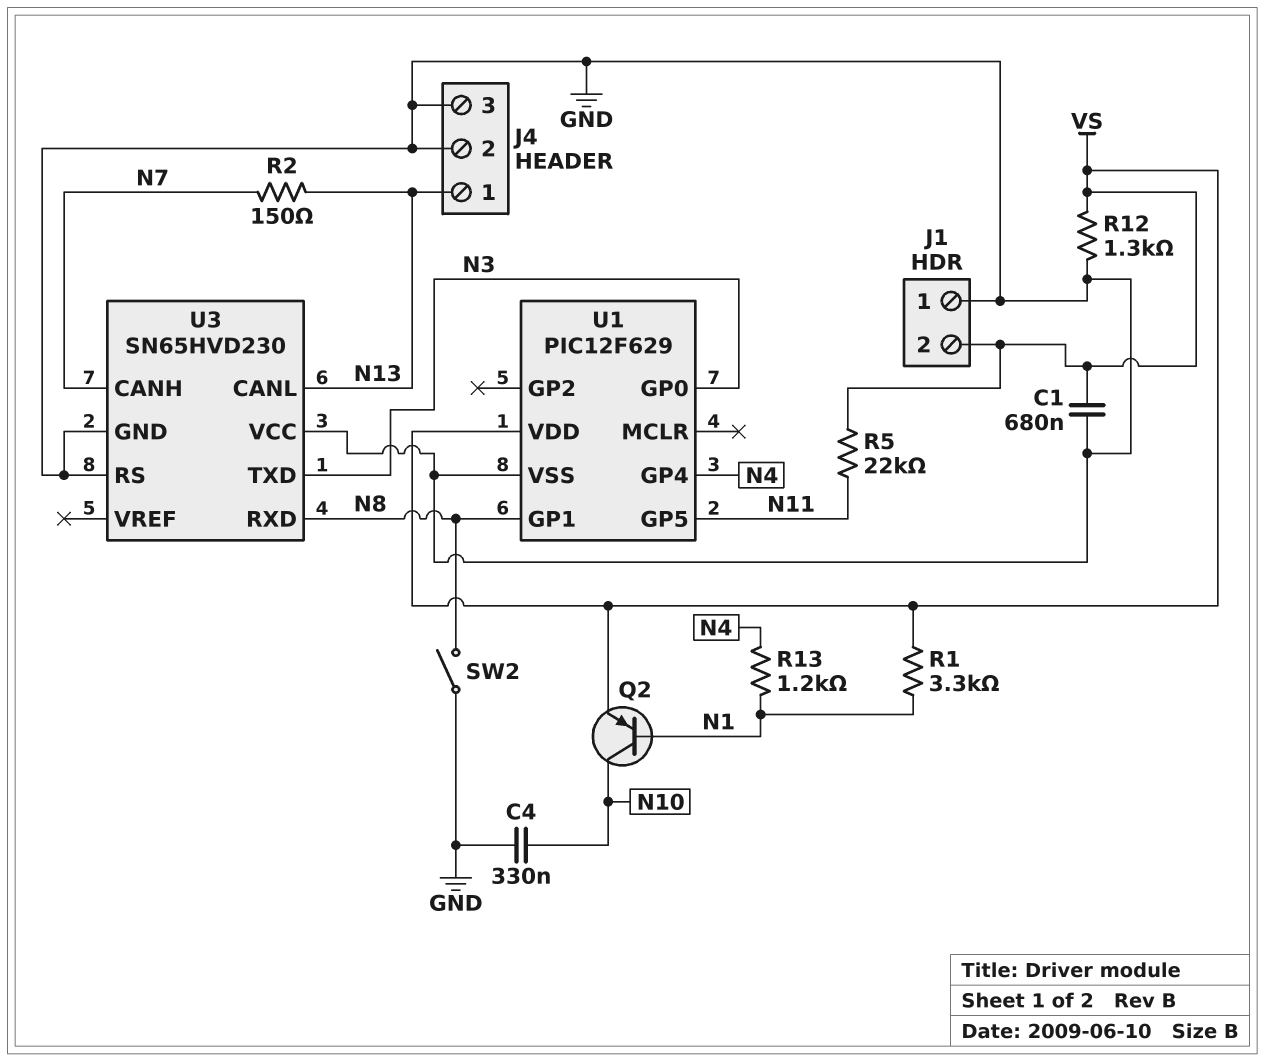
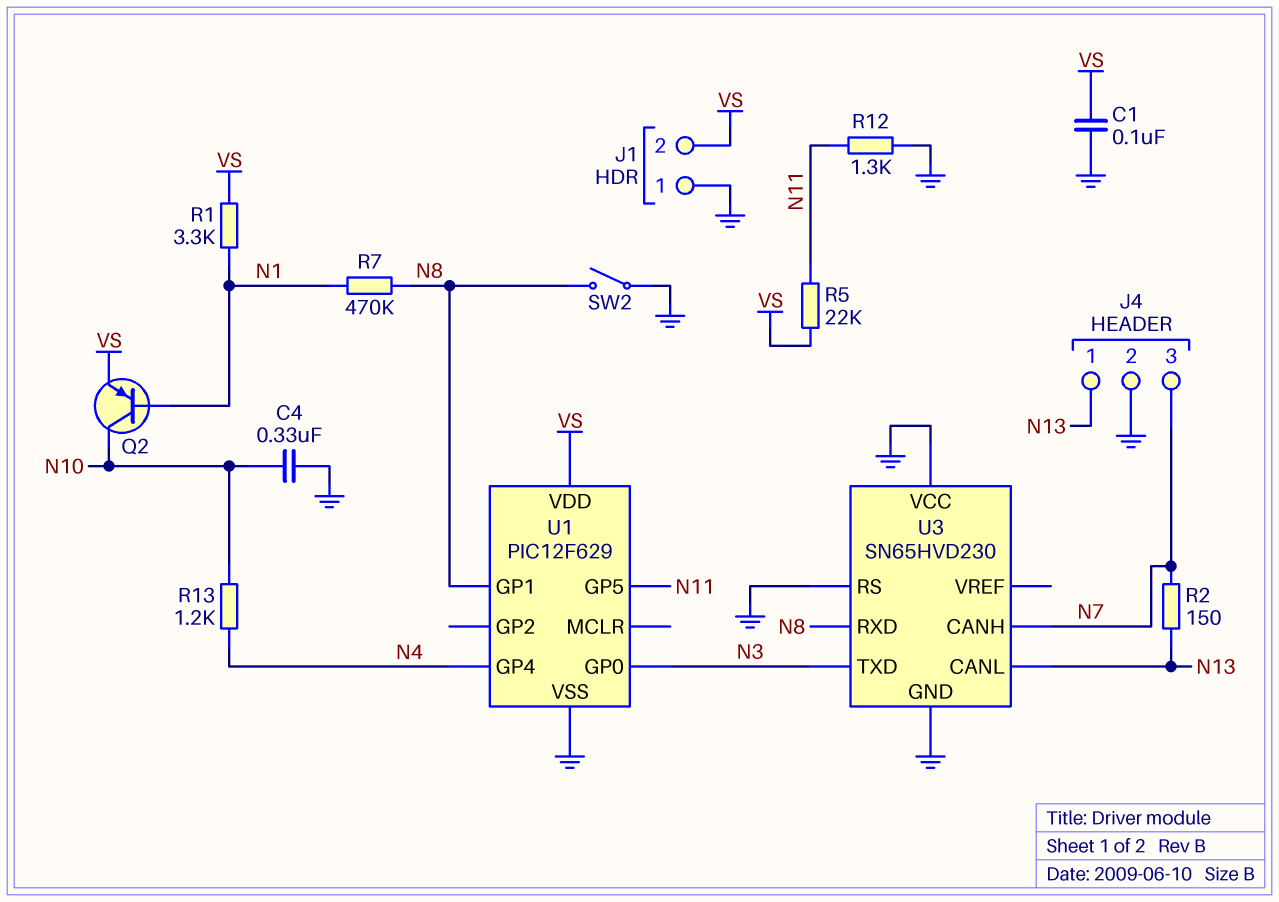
C1: 680nF (GND, VS) -> 100nF (GND, VS)
J4 pin 3: GND -> N7
R7: none -> 470k (N1, N8)
R12: 1.3k (GND, VS) -> 1.3k (GND, N11)
R13: 1.2k (N1, N4) -> 1.2k (N4, N10)

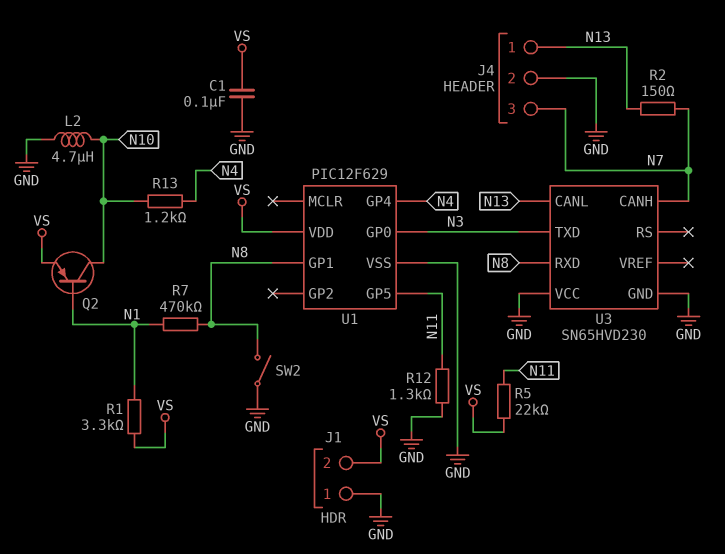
C4: 330nF (GND, N10) -> none
L2: none -> 4.7uH (GND, N10)
U3 pin RS: GND -> none

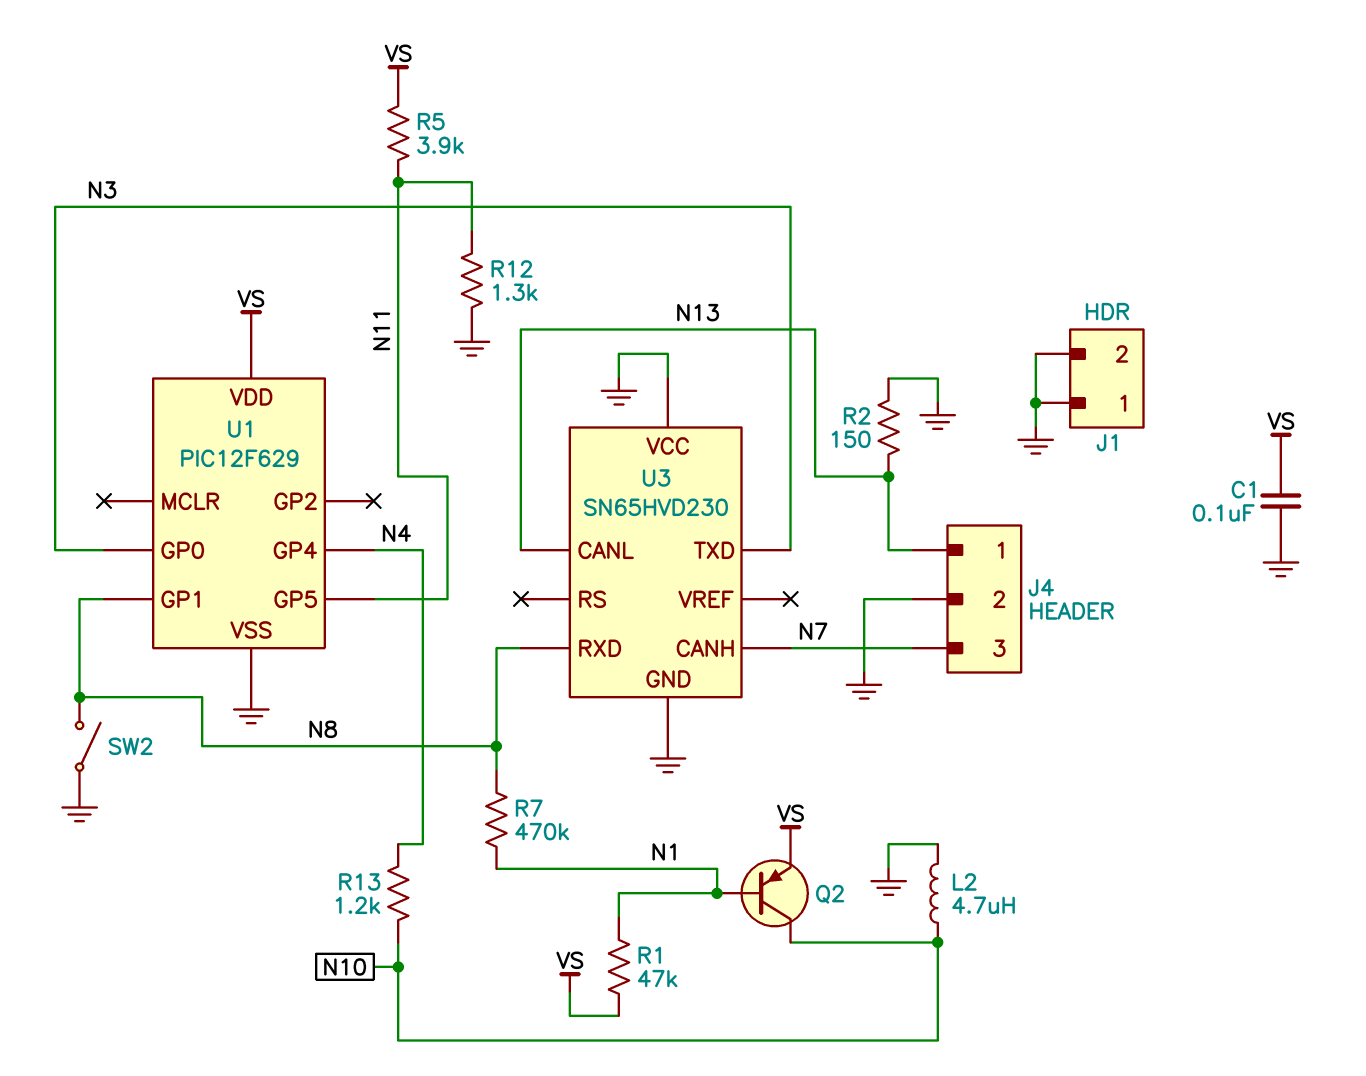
J1 pin 2: VS -> GND
R1: 3.3k (N1, VS) -> 47k (N1, VS)
R2: 150 (N7, N13) -> 150 (GND, N13)
R5: 22k (N11, VS) -> 3.9k (N11, VS)

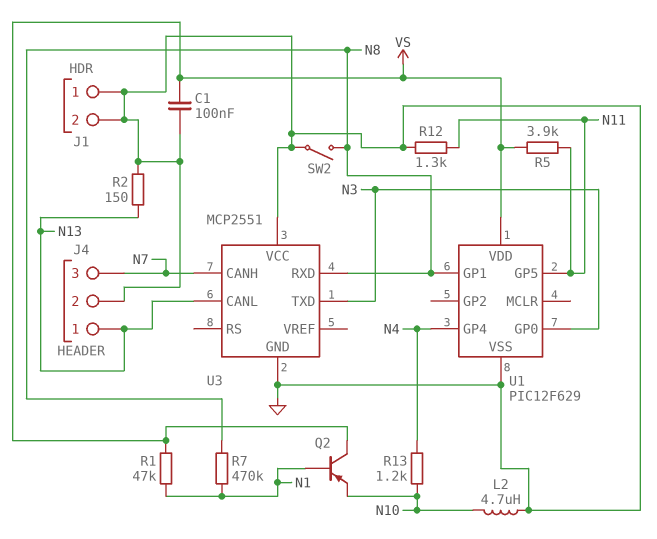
Q2: PNP (B N1, C N10, E VS) -> PNP (B N1, C VS, E N10)
U3: SN65HVD230 -> MCP2551

